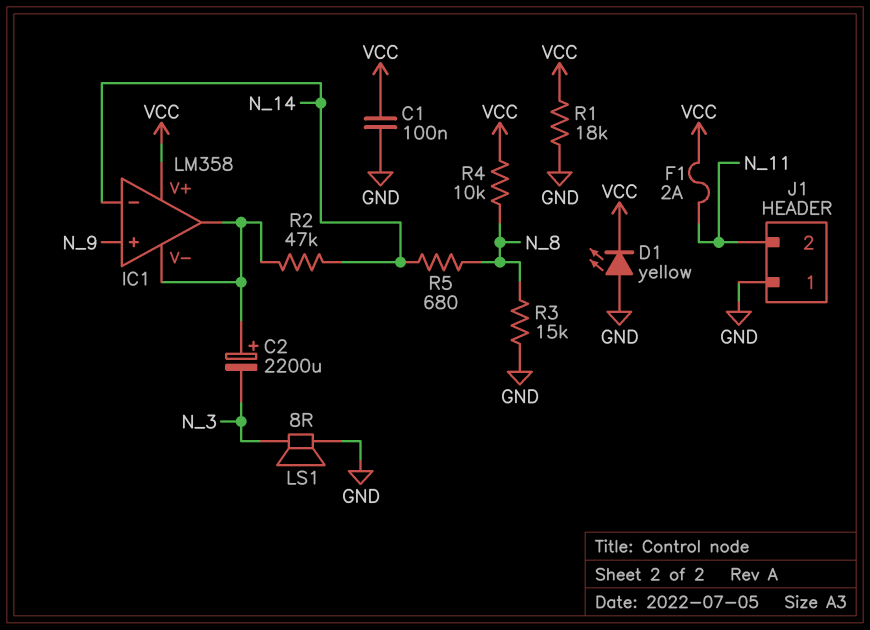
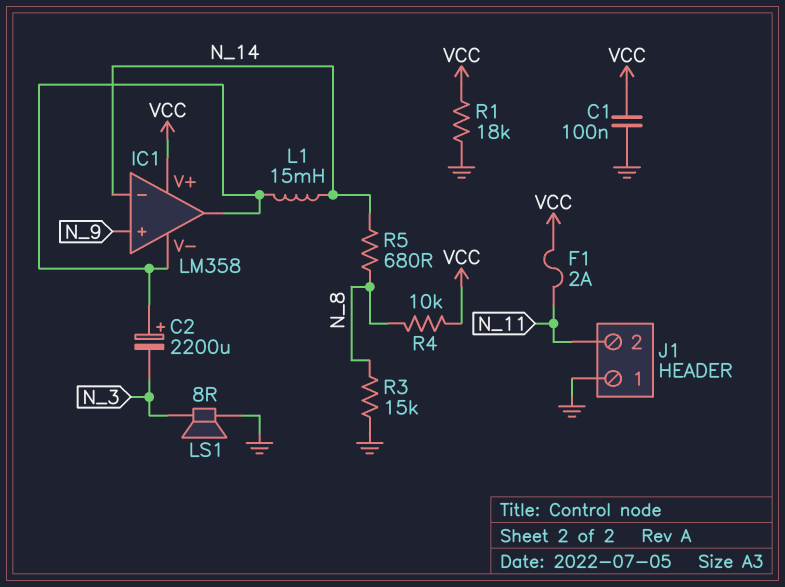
D1: LED yellow (A GND, K VCC) -> none
L1: none -> 15mH (IC1/V-, N_14)
R2: 47k (IC1/V-, N_14) -> none

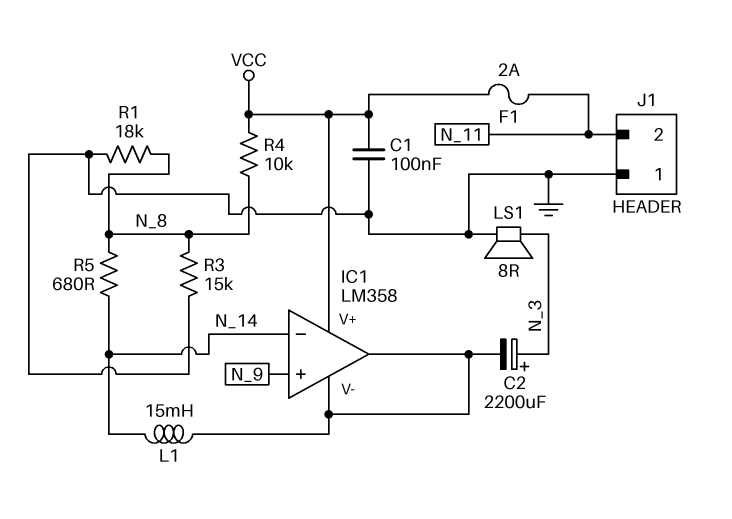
C2: 2200uF (plus IC1/V-, minus N_3) -> 2200uF (plus N_3, minus IC1/V-)
R1: 18k (GND, VCC) -> 18k (GND, N_8)

